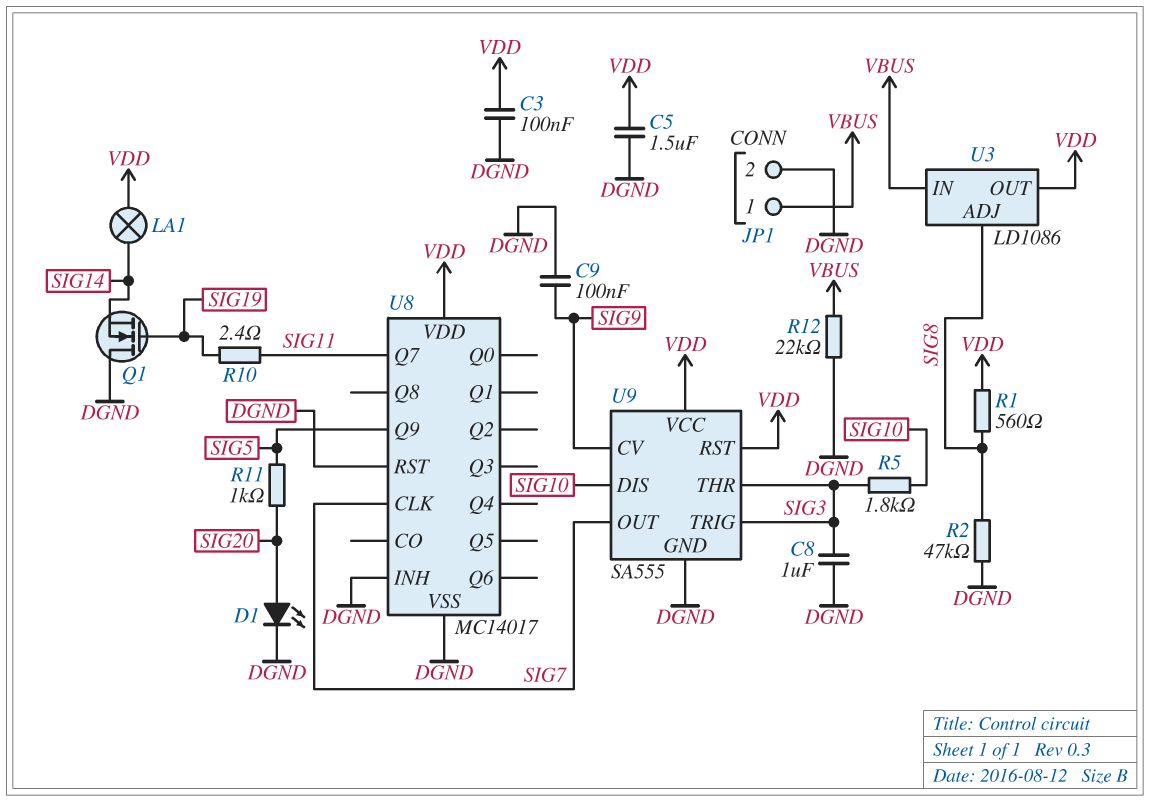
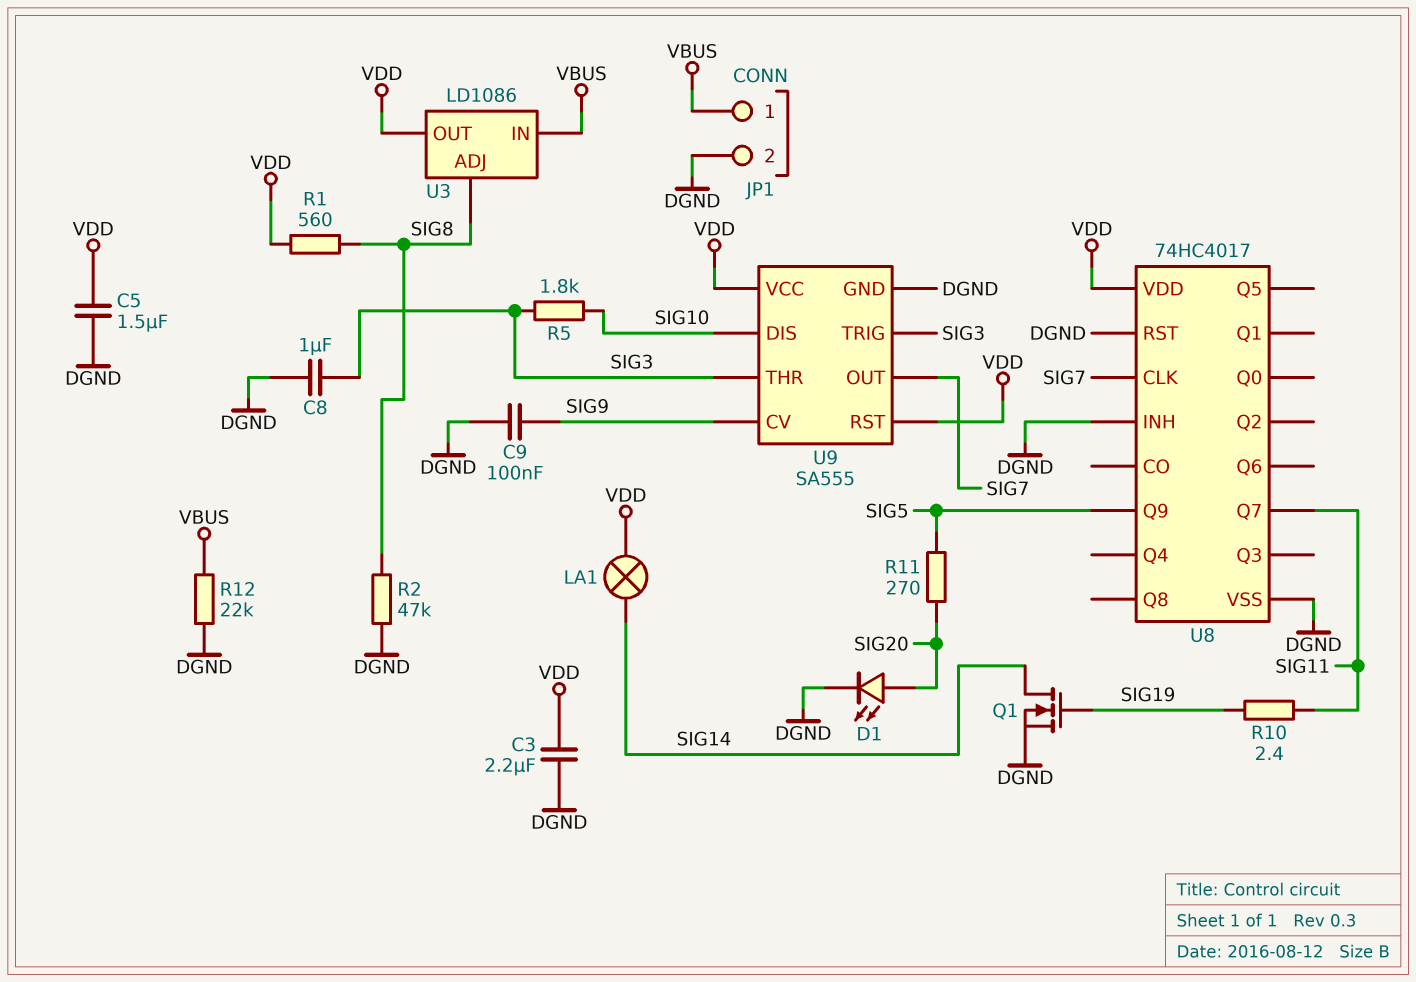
C3: 100nF (DGND, VDD) -> 2.2uF (DGND, VDD)
Q1: NMOS (G SIG19, D DGND, S SIG14) -> NMOS (G SIG19, D SIG14, S DGND)
R11: 1k (SIG5, SIG20) -> 270 (SIG5, SIG20)
U8: MC14017 -> 74HC4017

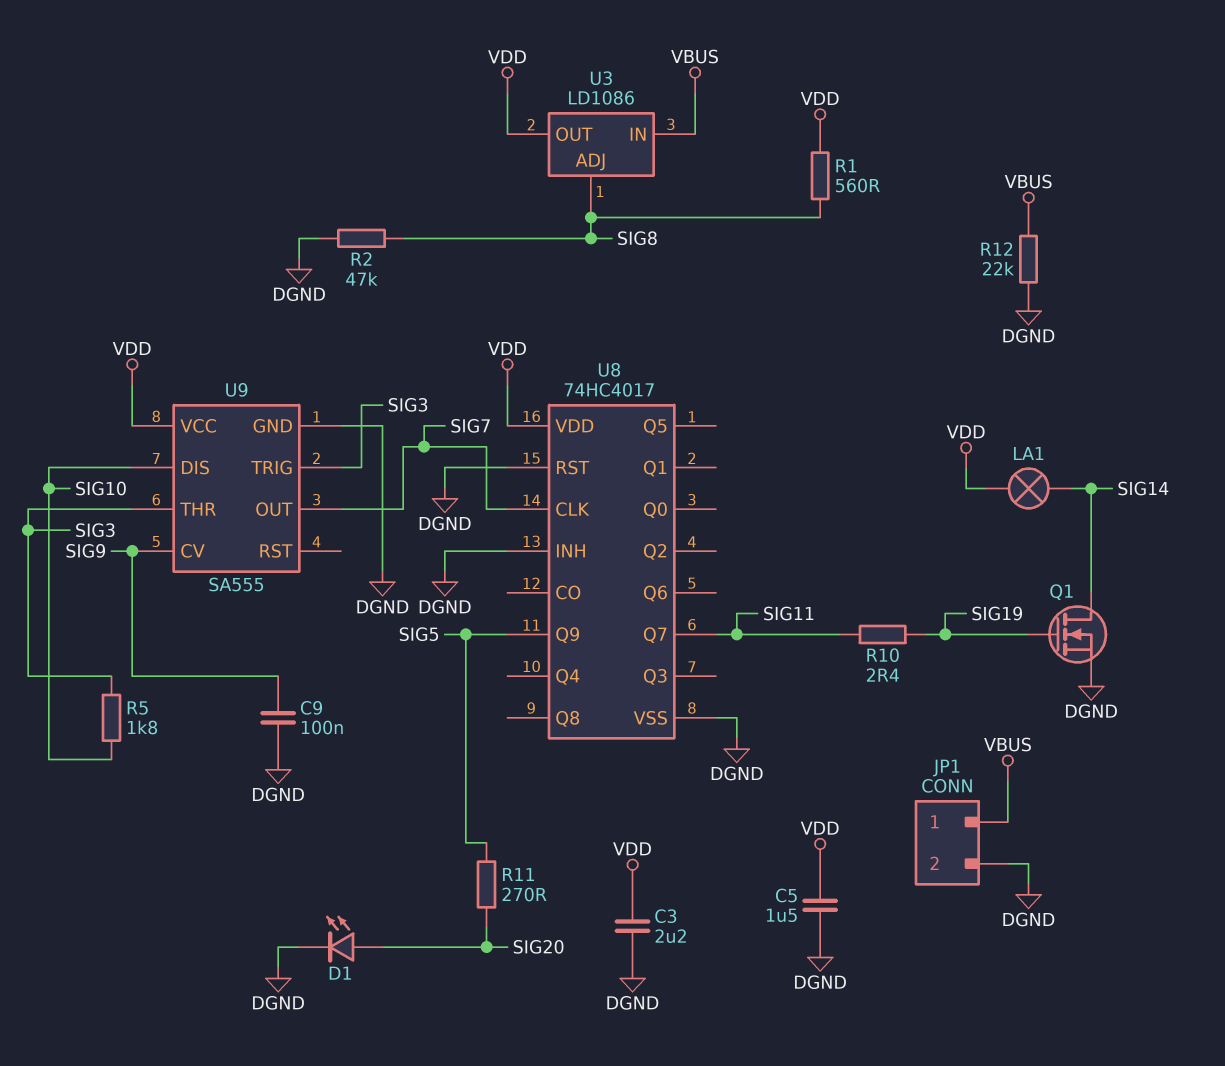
C8: 1uF (DGND, SIG3) -> none
U9 pin RST: VDD -> none

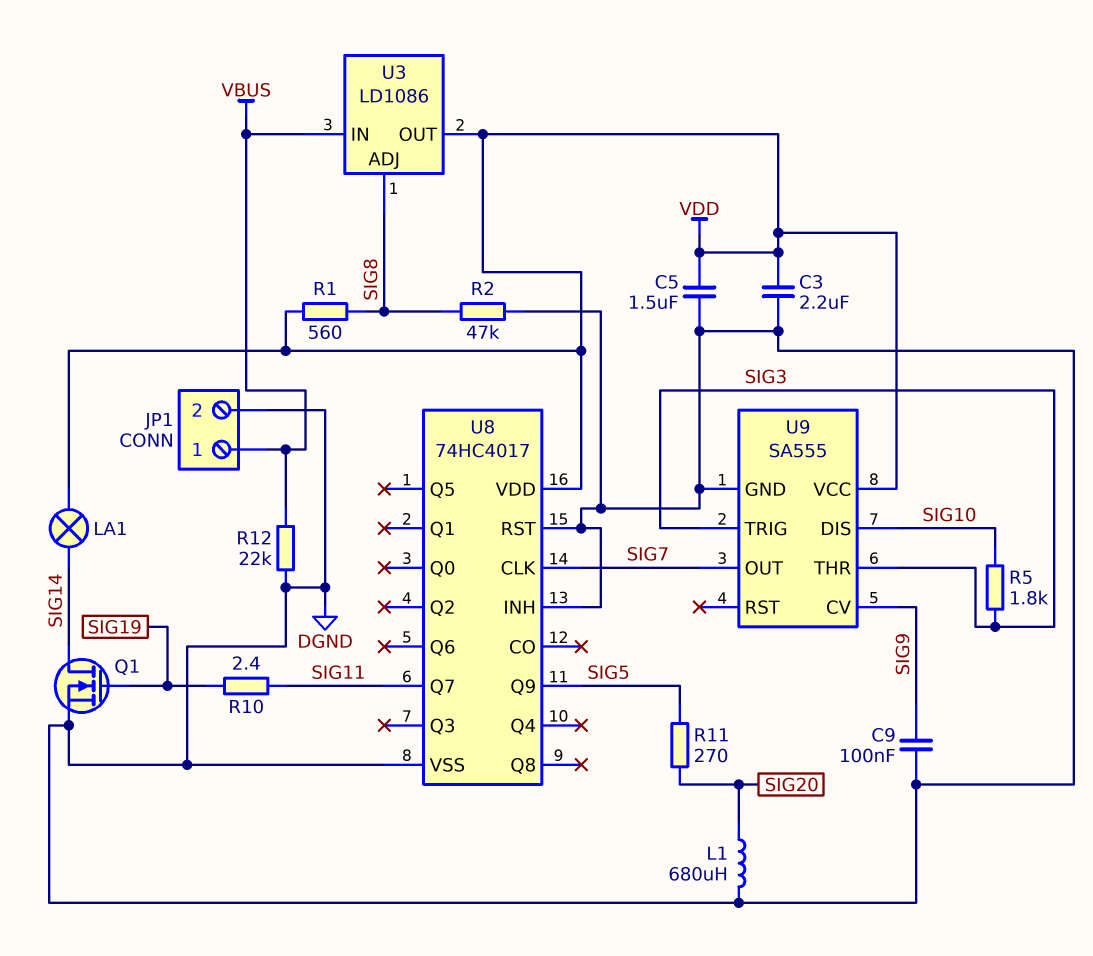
D1: LED (A SIG20, K DGND) -> none
L1: none -> 680uH (DGND, SIG20)

